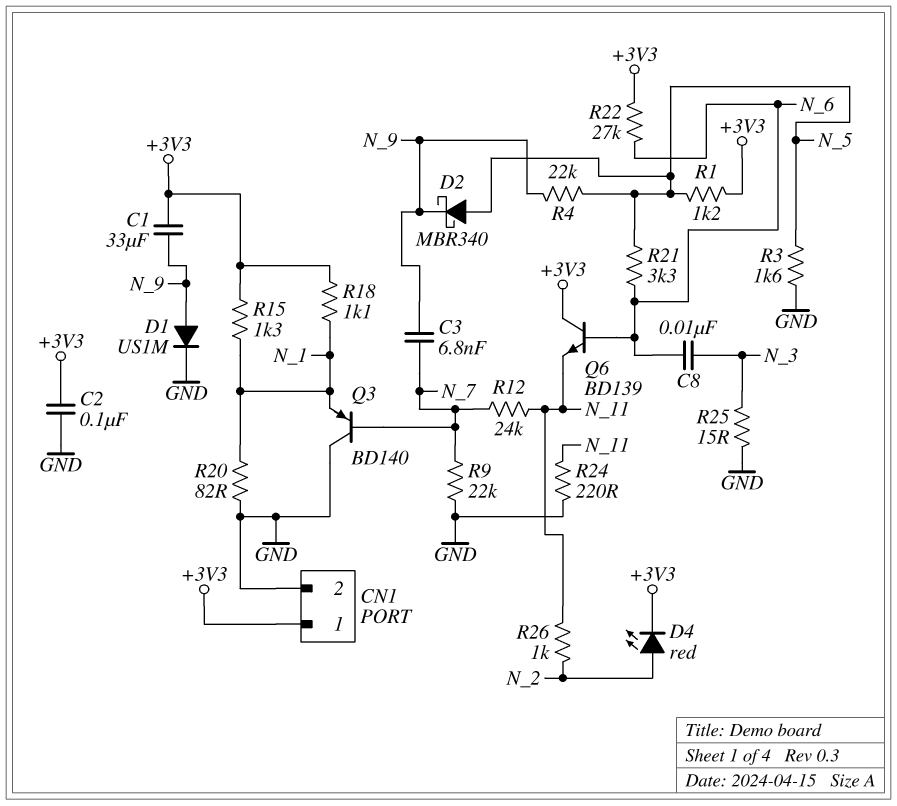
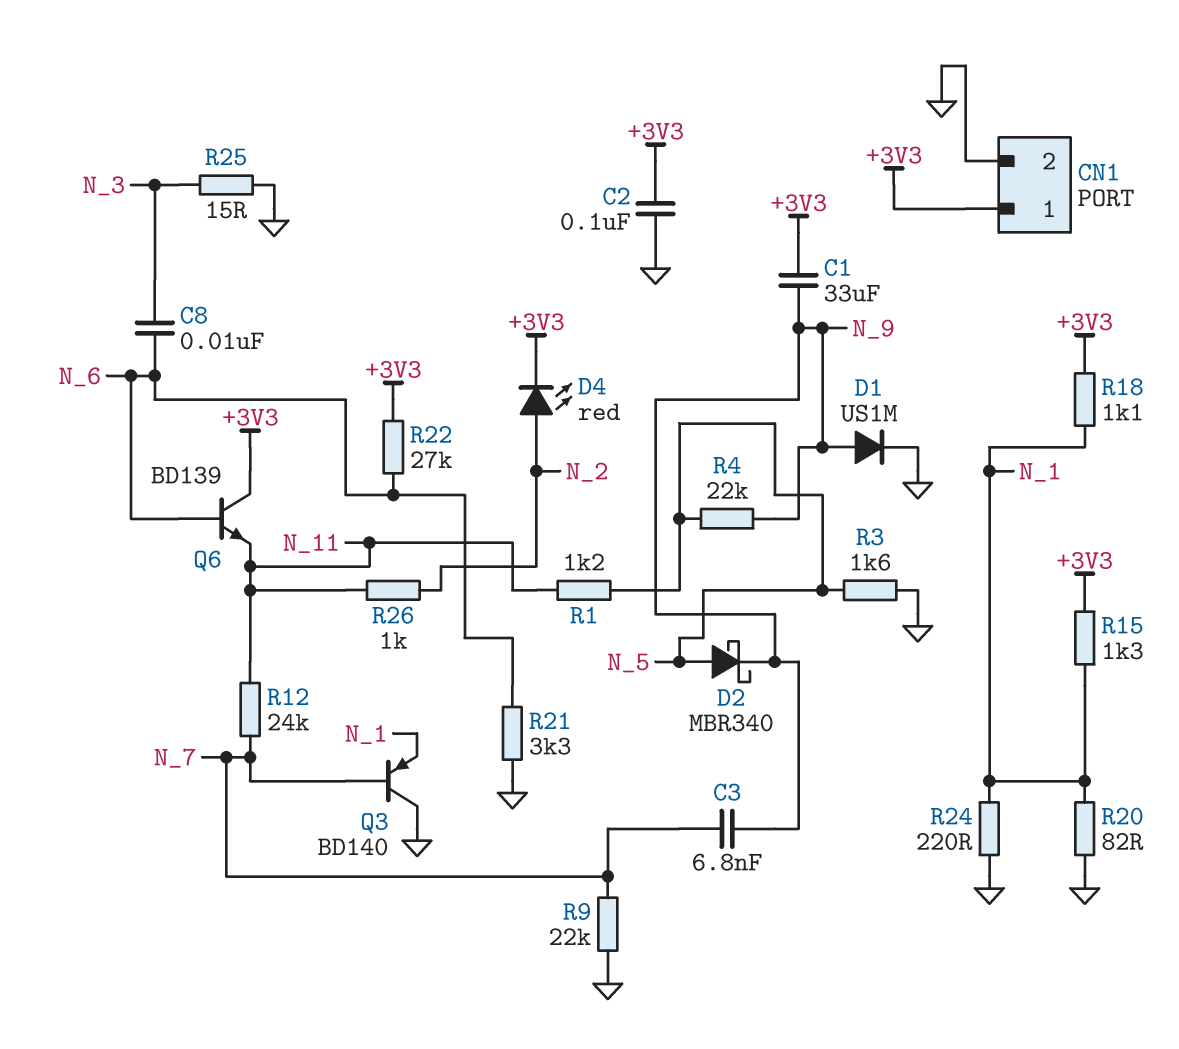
R1: 1.2k (+3V3, N_5) -> 1.2k (N_5, N_11)
R21: 3.3k (N_5, N_6) -> 3.3k (GND, N_6)
R24: 220 (GND, N_11) -> 220 (GND, N_1)

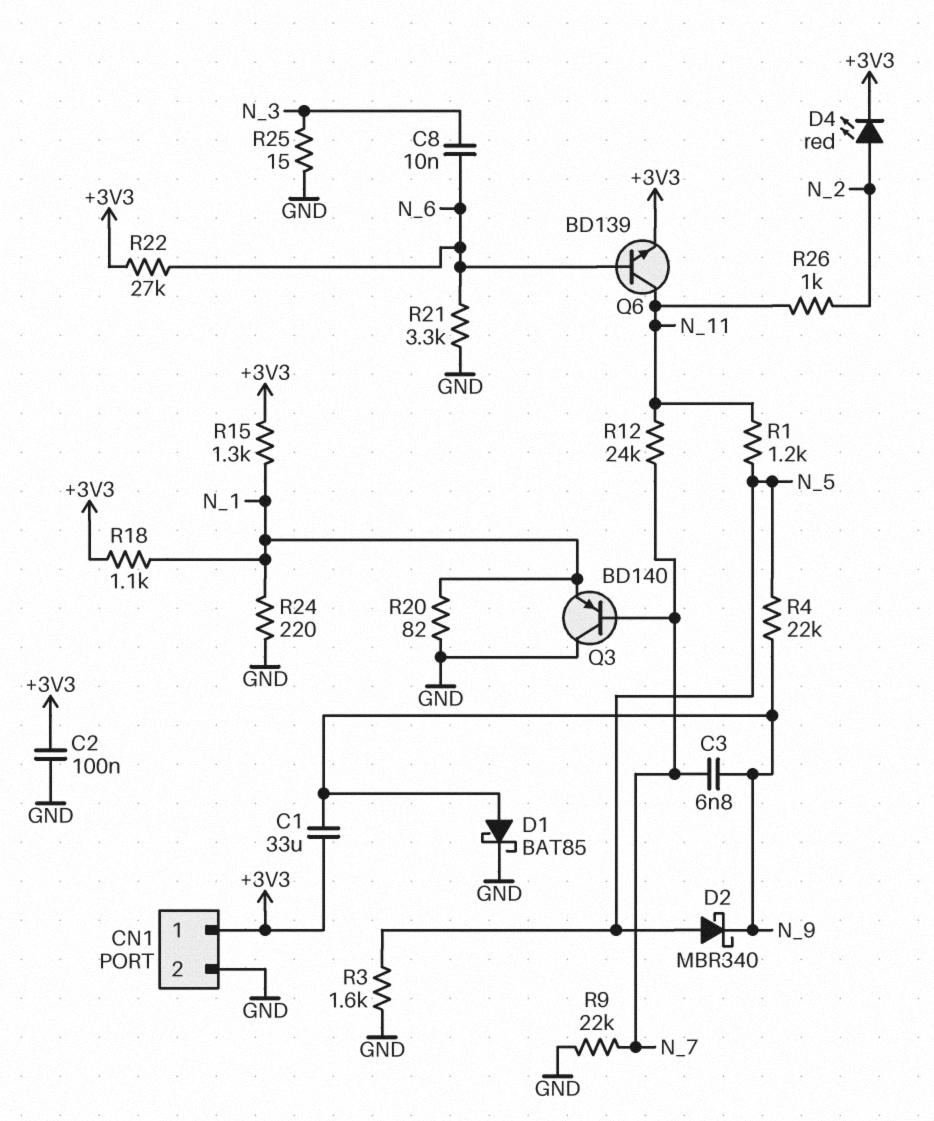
D1: diode US1M (A N_9, K GND) -> schottky BAT85 (A N_9, K GND)
Q6: NPN BD139 (B N_6, C +3V3, E N_11) -> NPN BD139 (B N_6, C N_11, E +3V3)

